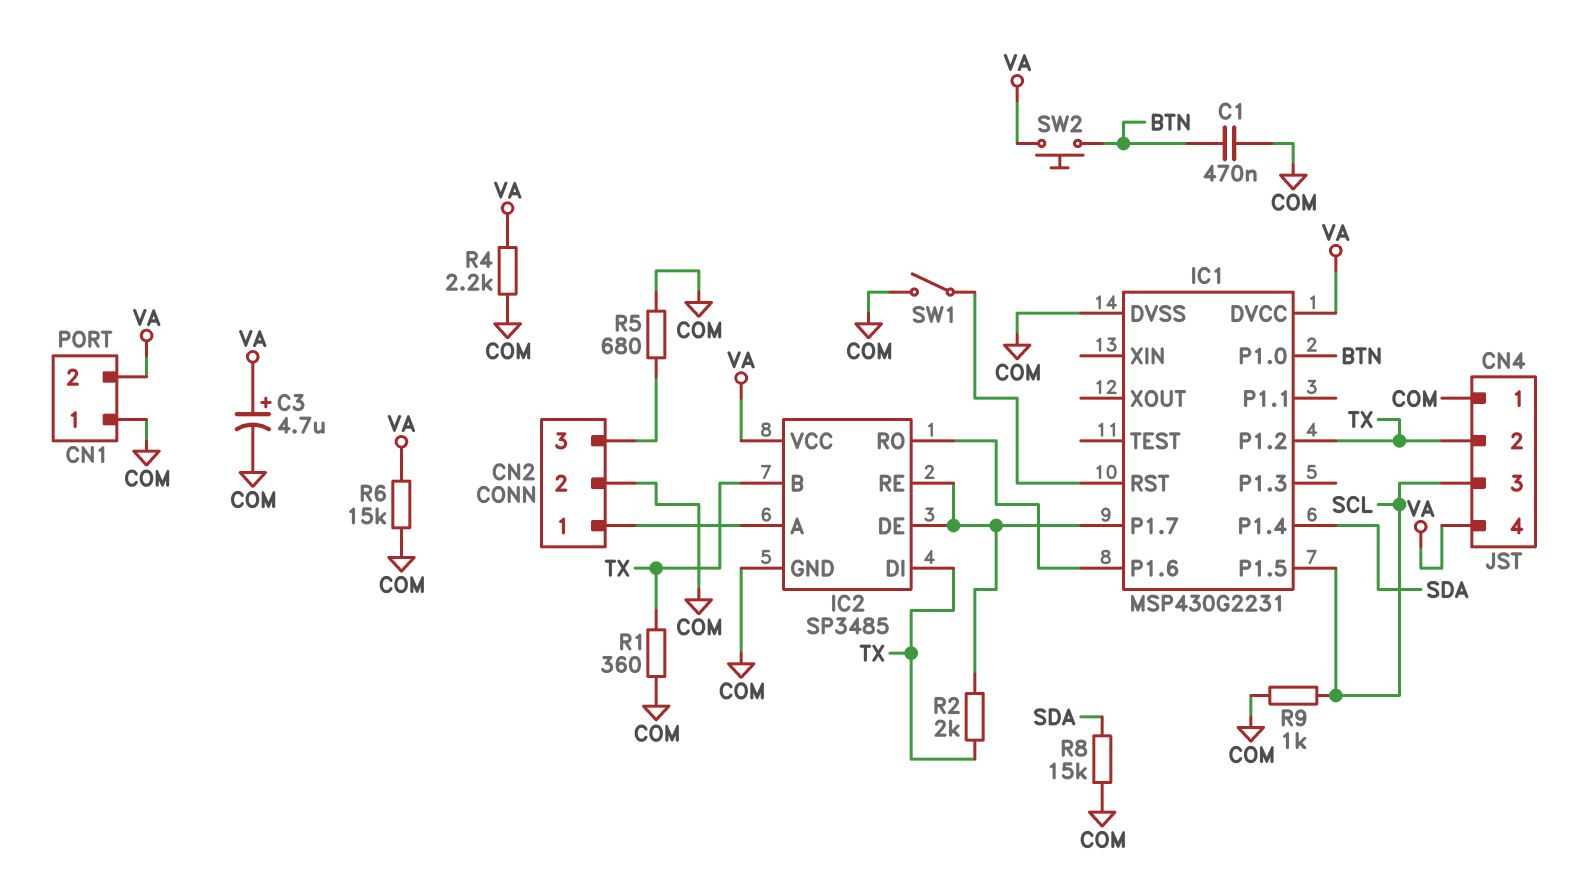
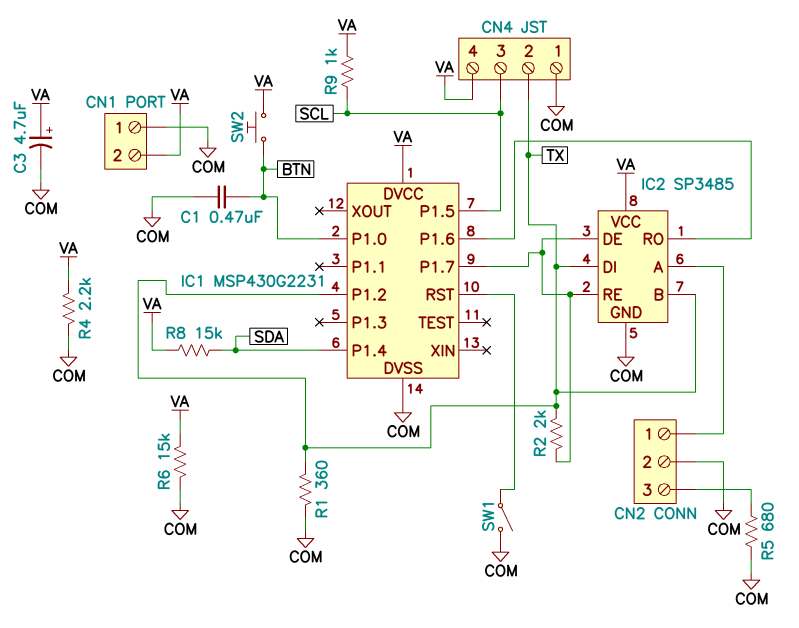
R8: 15k (COM, SDA) -> 15k (SDA, VA)
R9: 1k (COM, SCL) -> 1k (SCL, VA)

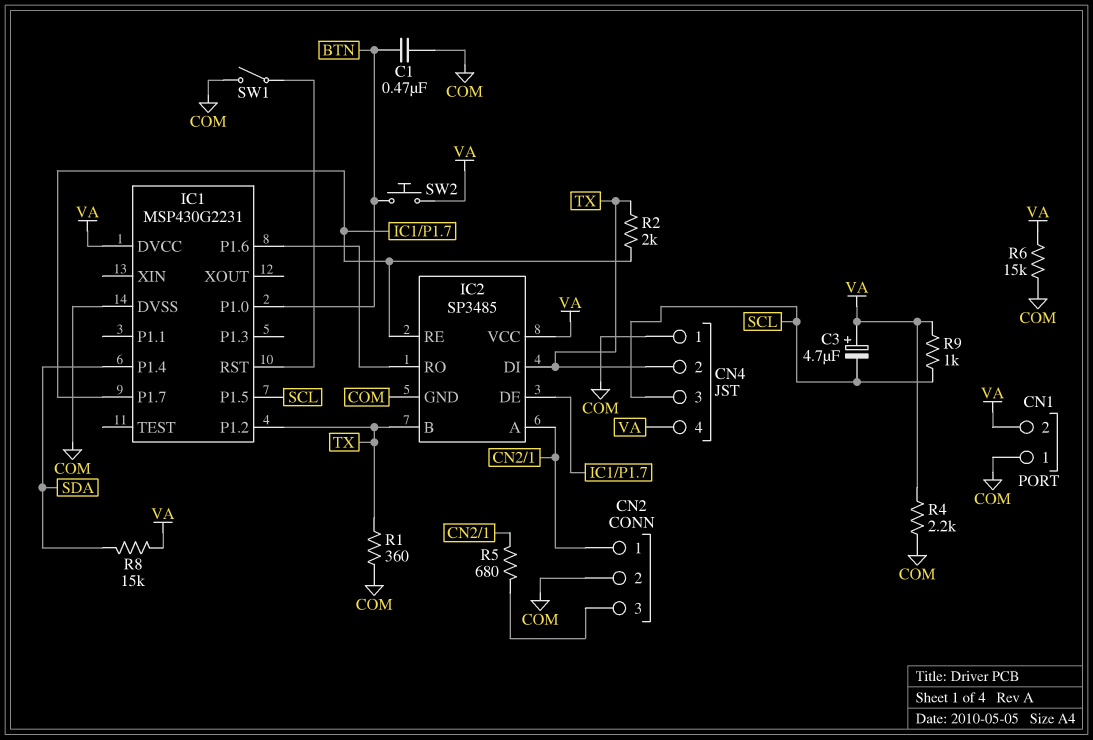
C3: 4.7uF (plus VA, minus COM) -> 4.7uF (plus VA, minus SCL)
R5: 680 (CN2/3, COM) -> 680 (CN2/1, CN2/3)

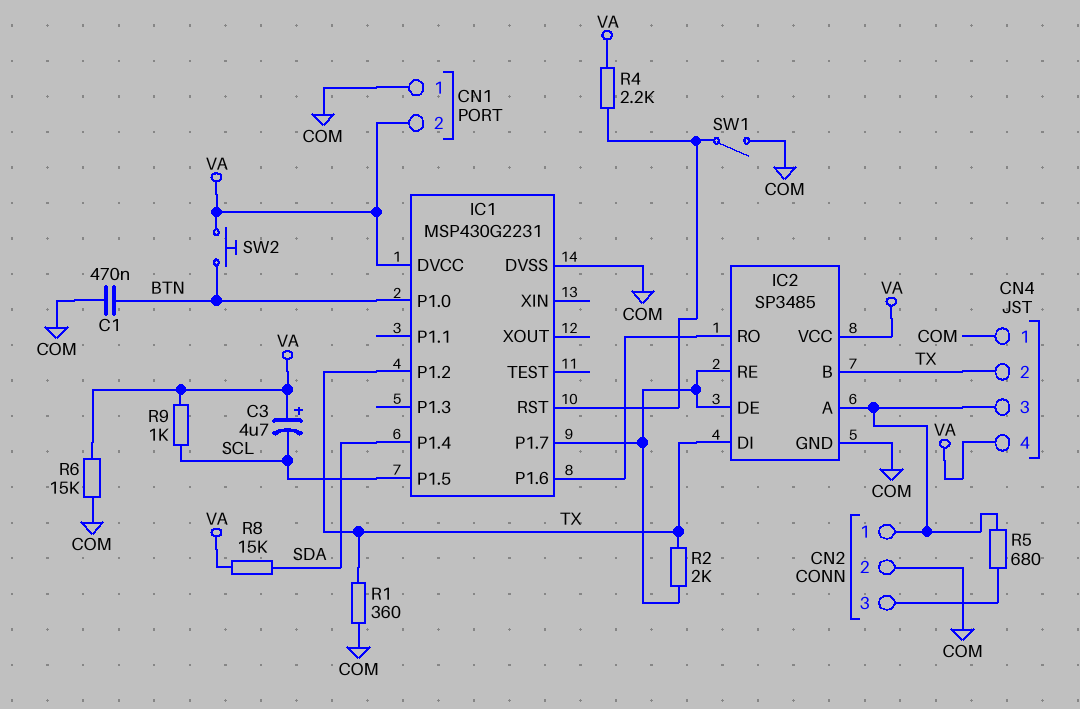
CN4 pin 3: SCL -> CN2/1
R4: 2.2k (COM, VA) -> 2.2k (IC1/RST, VA)

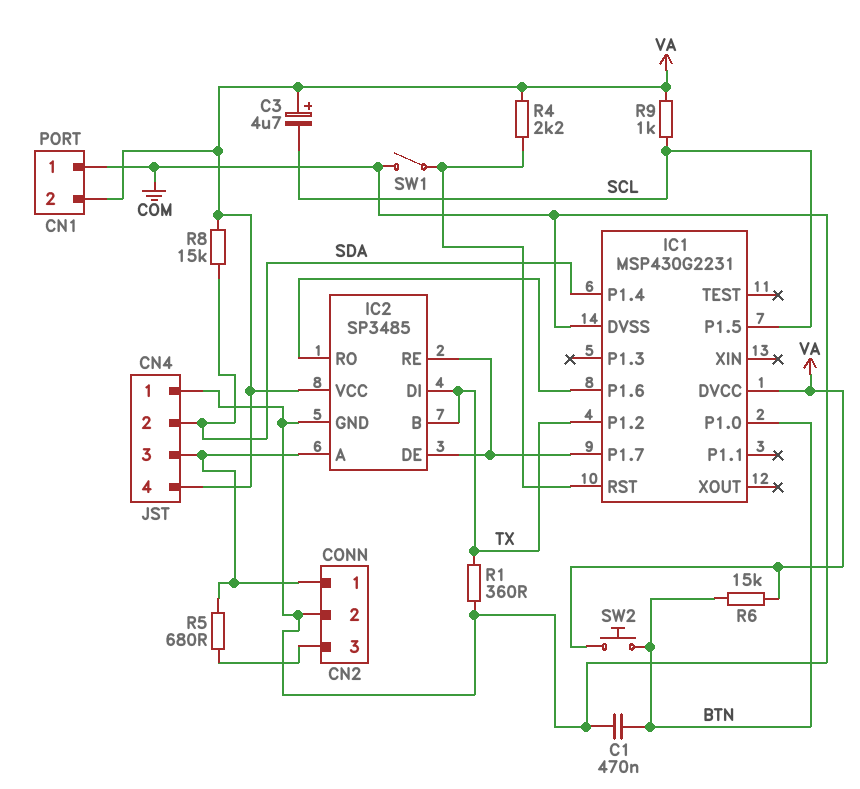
CN4 pin 2: TX -> SDA
R2: 2k (IC1/P1.7, TX) -> none
R6: 15k (COM, VA) -> 15k (BTN, VA)

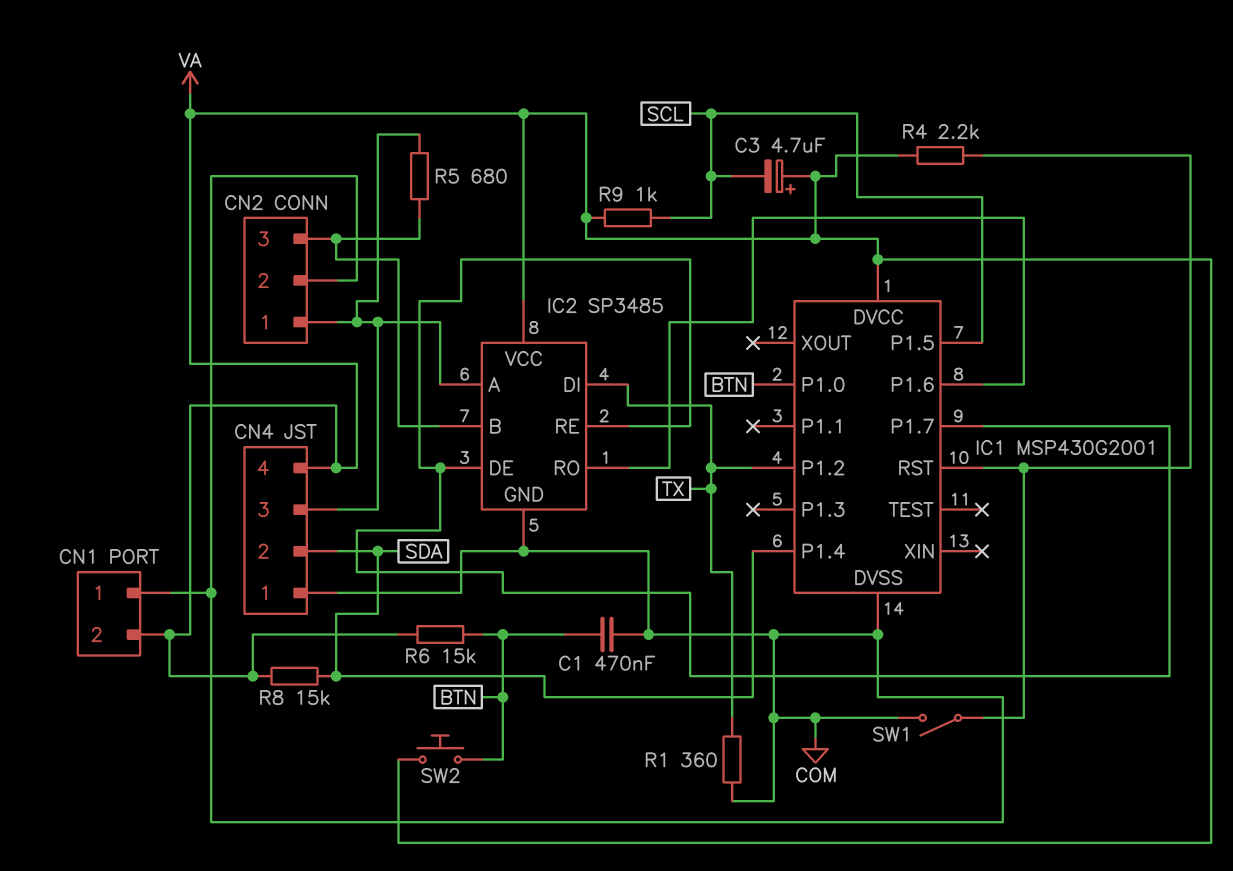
IC1: MSP430G2231 -> MSP430G2001
IC2 pin B: TX -> CN2/3

